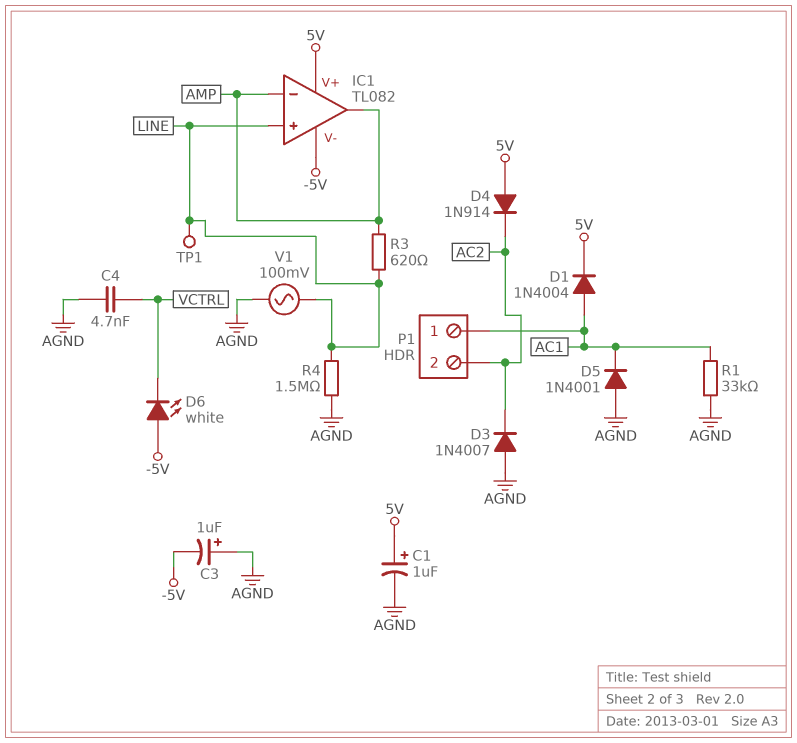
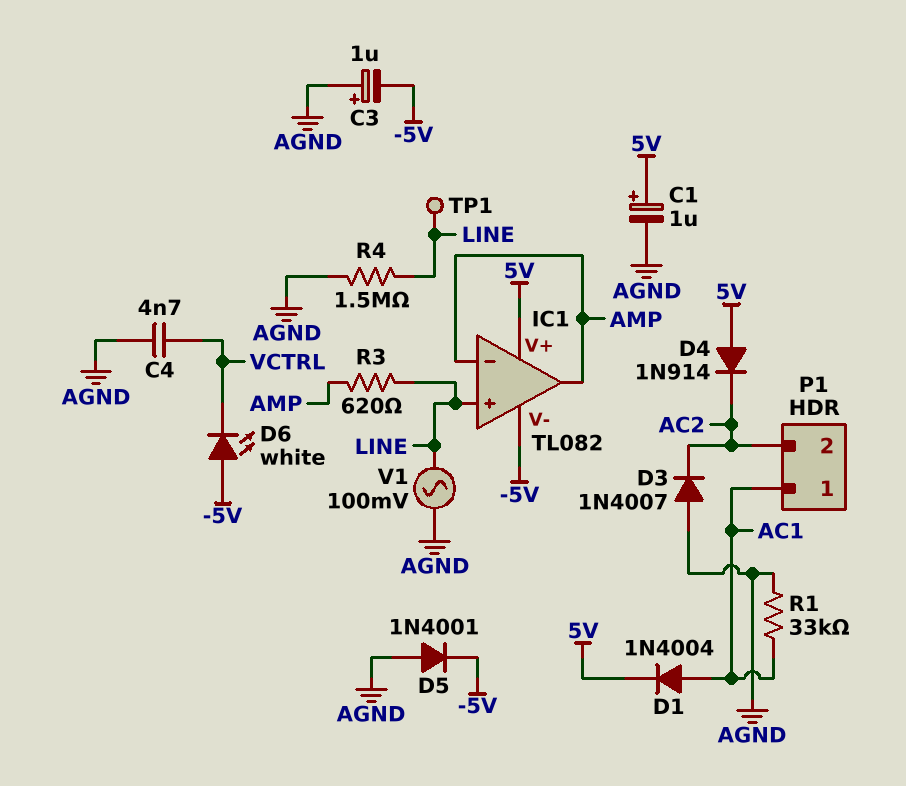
D5: diode 1N4001 (A AGND, K AC1) -> diode 1N4001 (A AGND, K -5V)

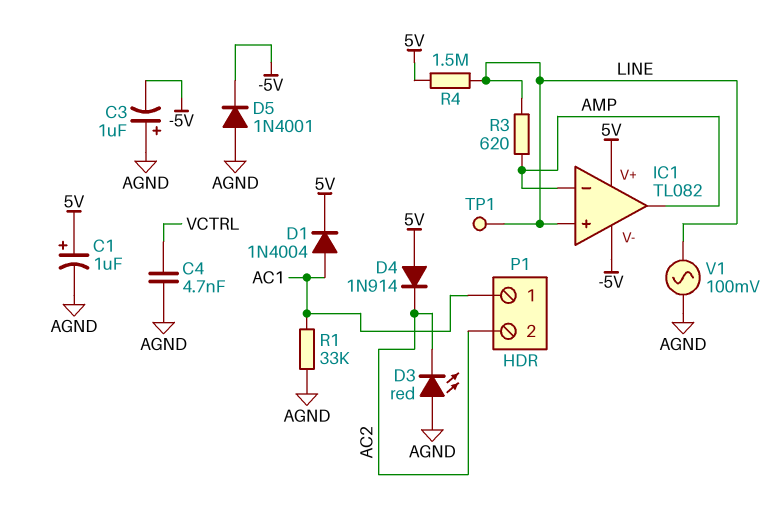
D3: diode 1N4007 (A AGND, K AC2) -> LED red (A AGND, K AC2)
D6: LED white (A -5V, K VCTRL) -> none
R4: 1.5M (AGND, LINE) -> 1.5M (5V, LINE)

